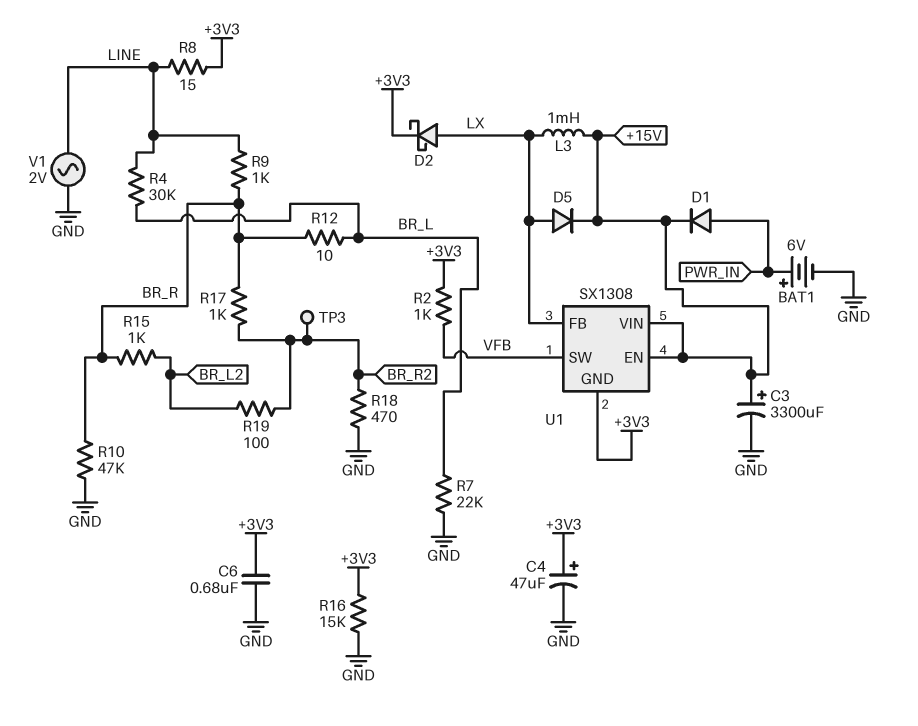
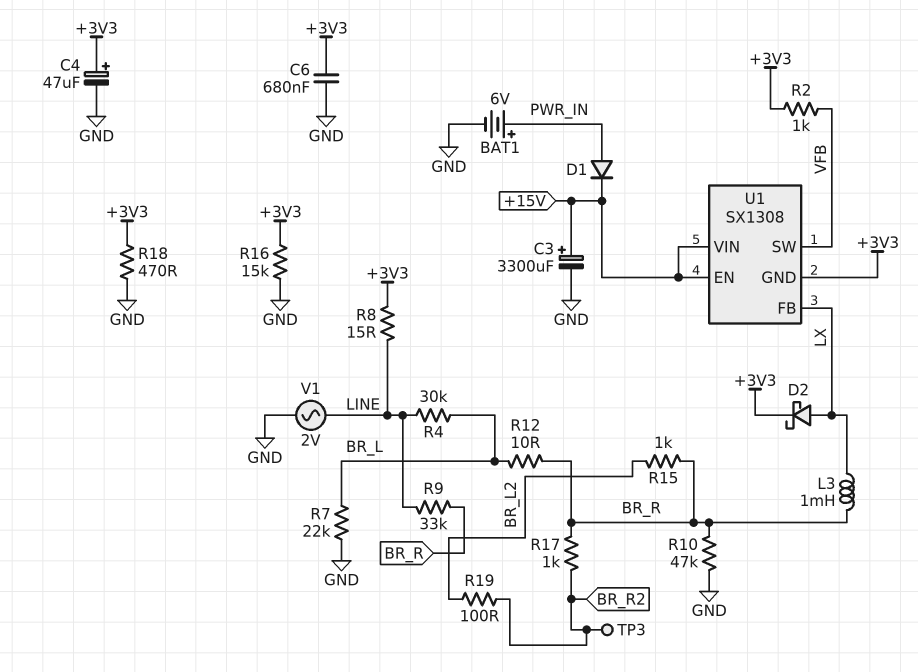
D5: diode (A LX, K +15V) -> none
L3: 1mH (+15V, LX) -> 1mH (BR_R, LX)
R9: 1k (BR_R, LINE) -> 33k (BR_R, LINE)
R18: 470 (BR_R2, GND) -> 470 (+3V3, GND)

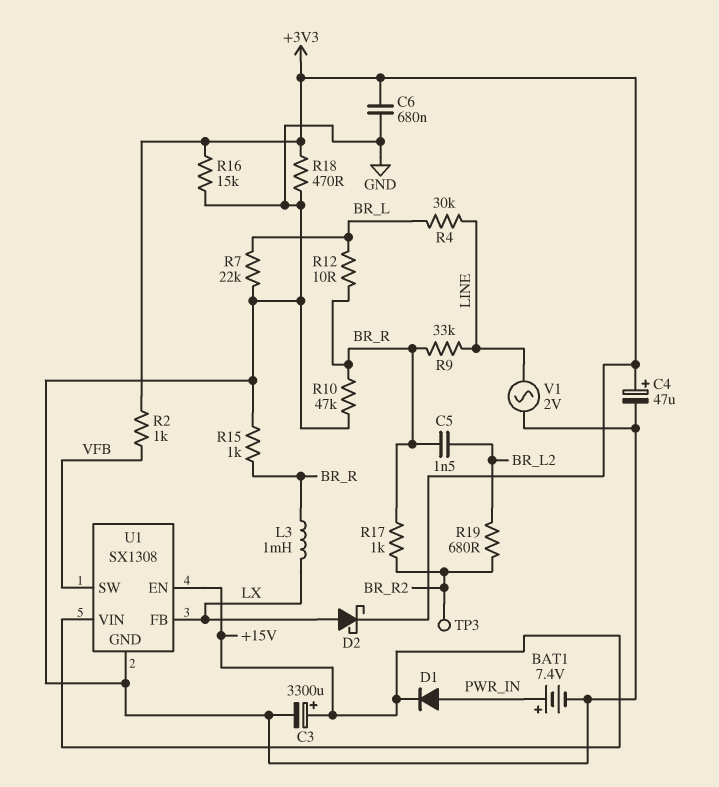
BAT1: 6V (plus PWR_IN, minus GND) -> 7.4V (plus PWR_IN, minus GND)
C5: none -> 1.5nF (BR_L2, BR_R)
R8: 15 (+3V3, LINE) -> none
R15: 1k (BR_L2, BR_R) -> 1k (BR_R, GND)
R19: 100 (BR_L2, BR_R2) -> 680 (BR_L2, BR_R2)
U1 pin GND: +3V3 -> GND

